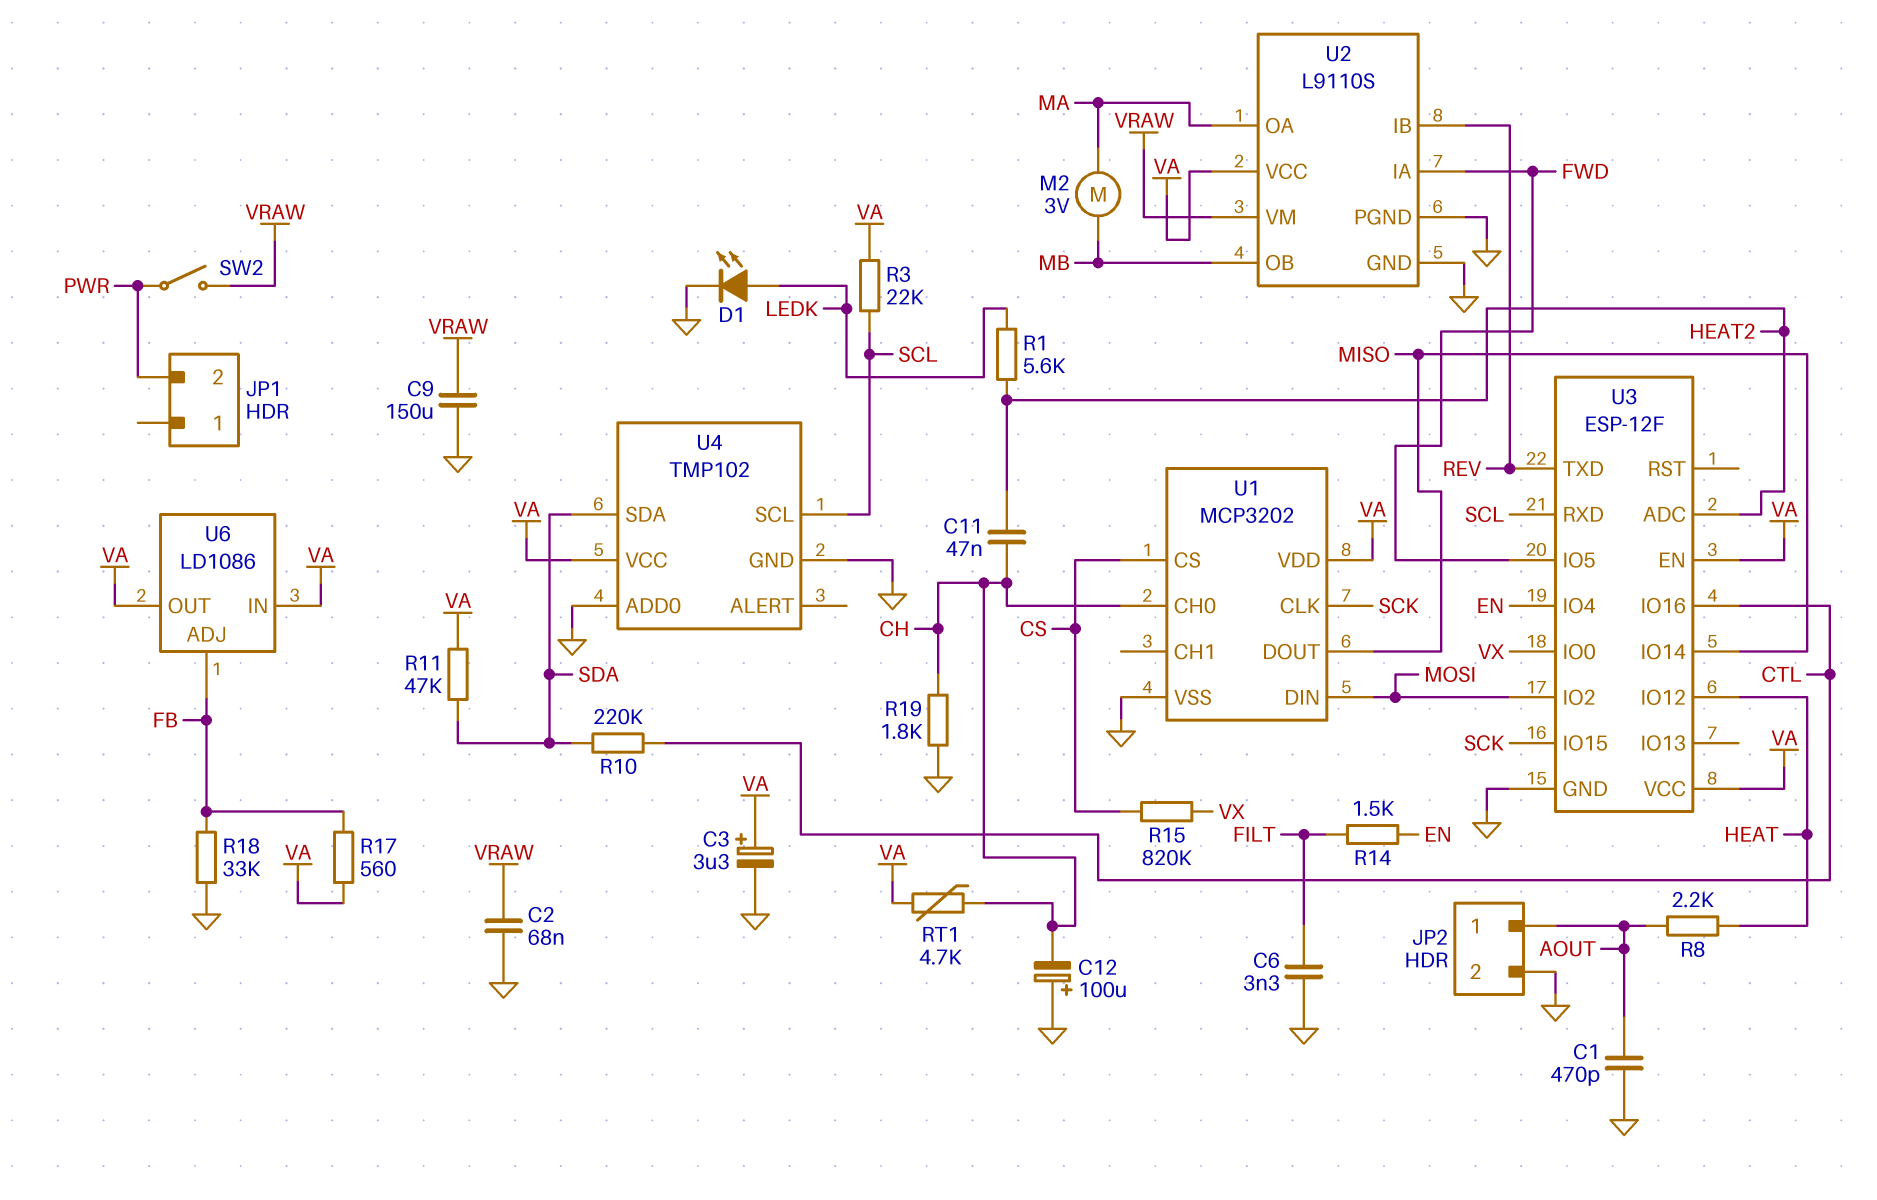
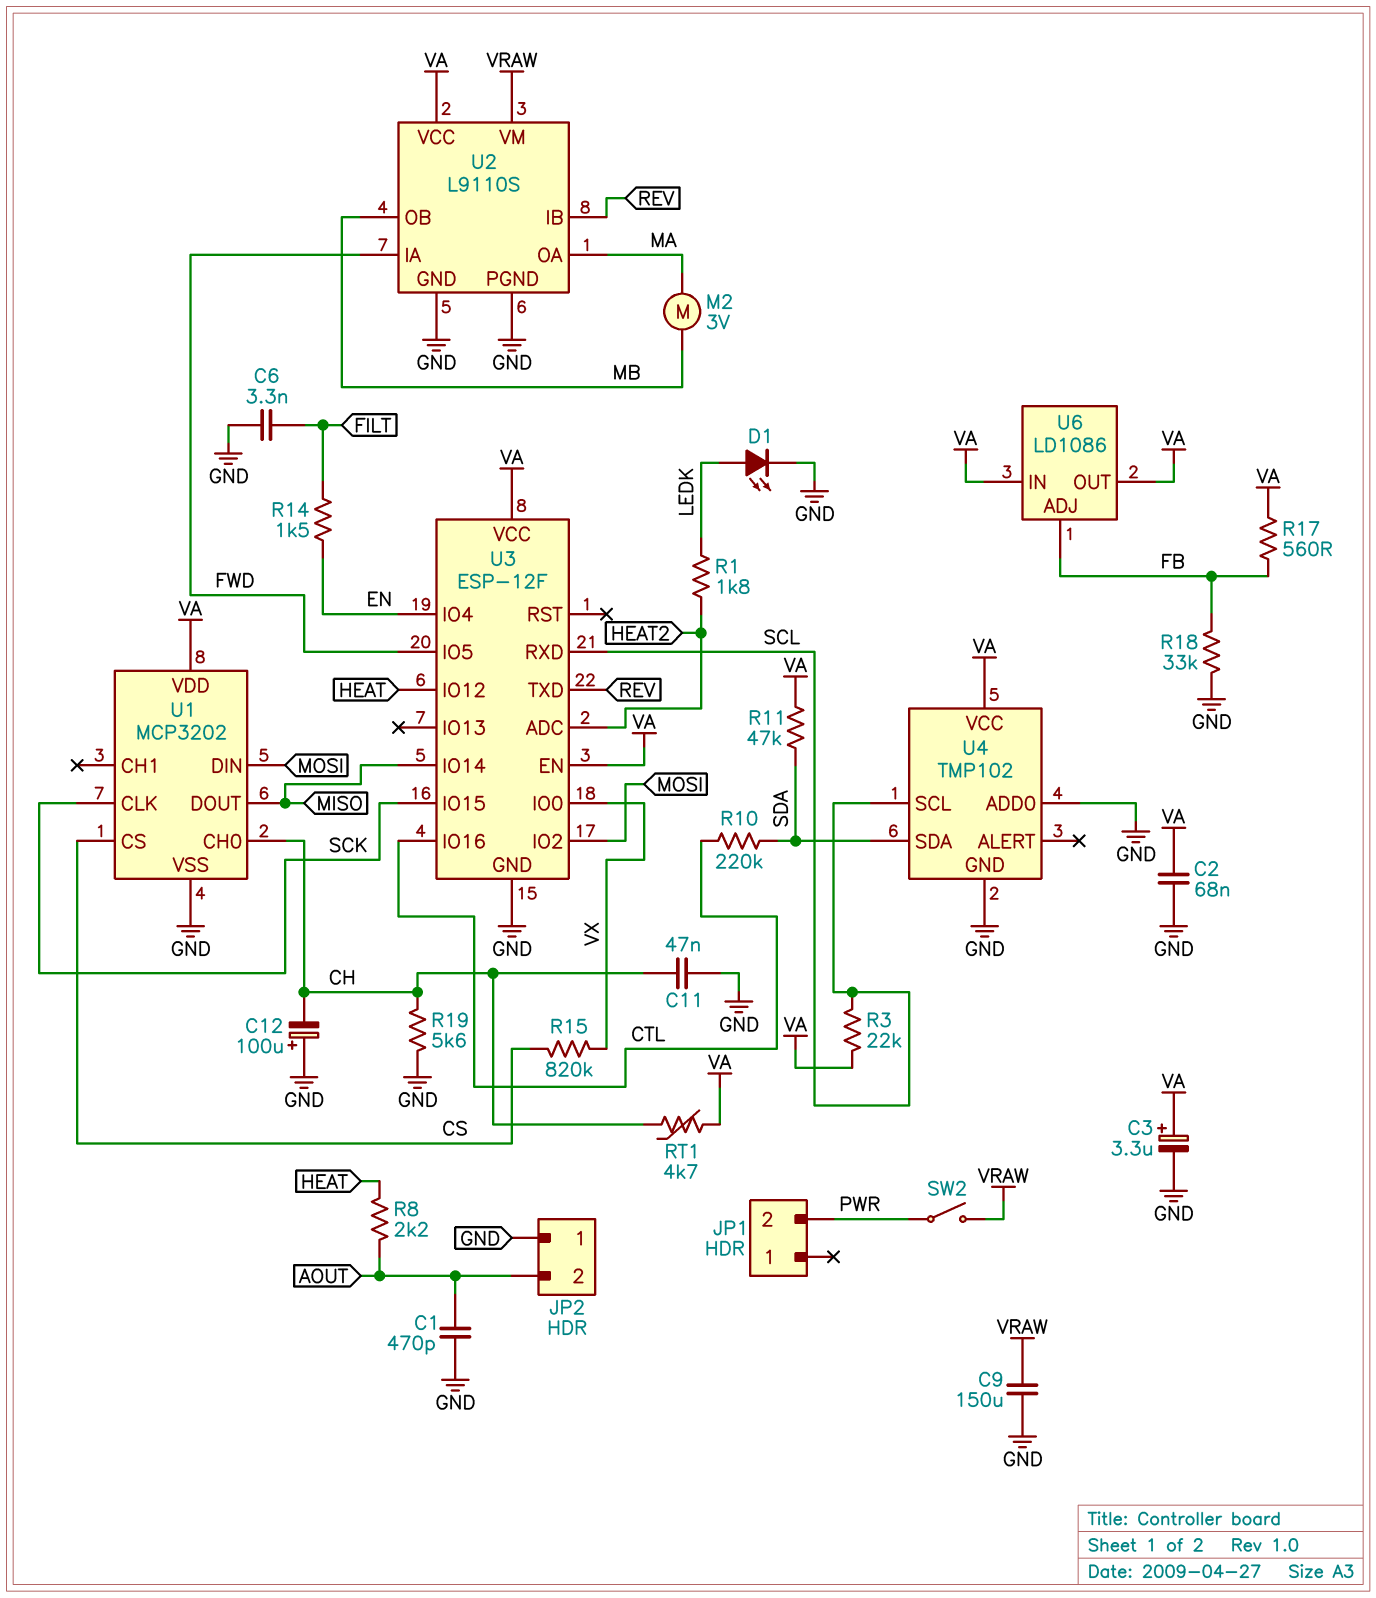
C2: 68nF (GND, VRAW) -> 68nF (GND, VA)
C11: 47nF (CH, HEAT2) -> 47nF (CH, GND)
JP2 pin 1: AOUT -> GND
JP2 pin 2: GND -> AOUT
R1: 5.6k (HEAT2, LEDK) -> 1.8k (HEAT2, LEDK)
R19: 1.8k (CH, GND) -> 5.6k (CH, GND)

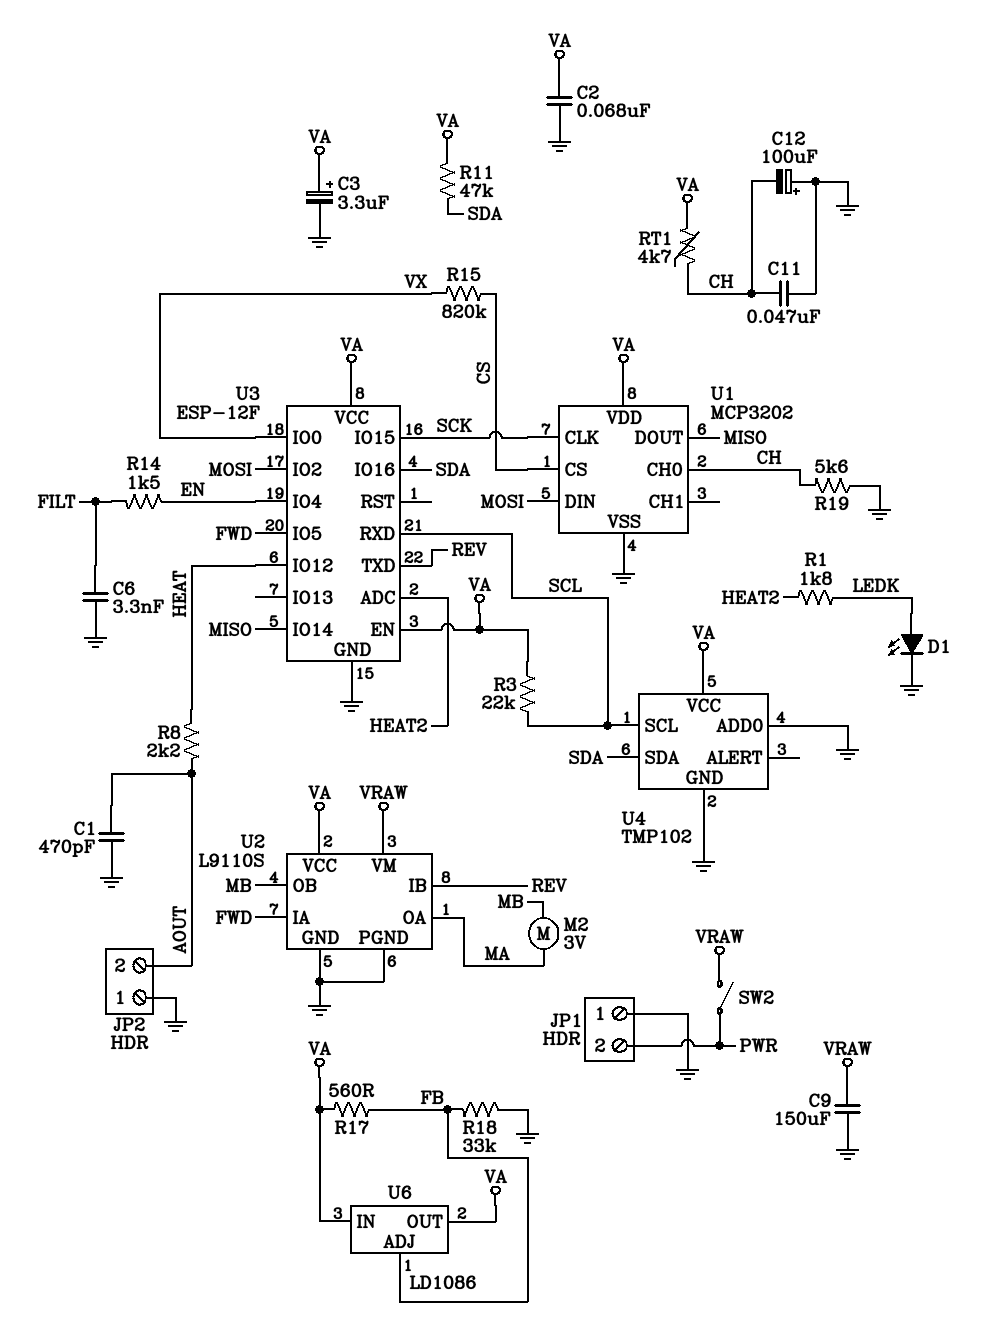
JP1 pin 1: none -> GND
R10: 220k (CTL, SDA) -> none
U3 pin IO16: CTL -> SDA

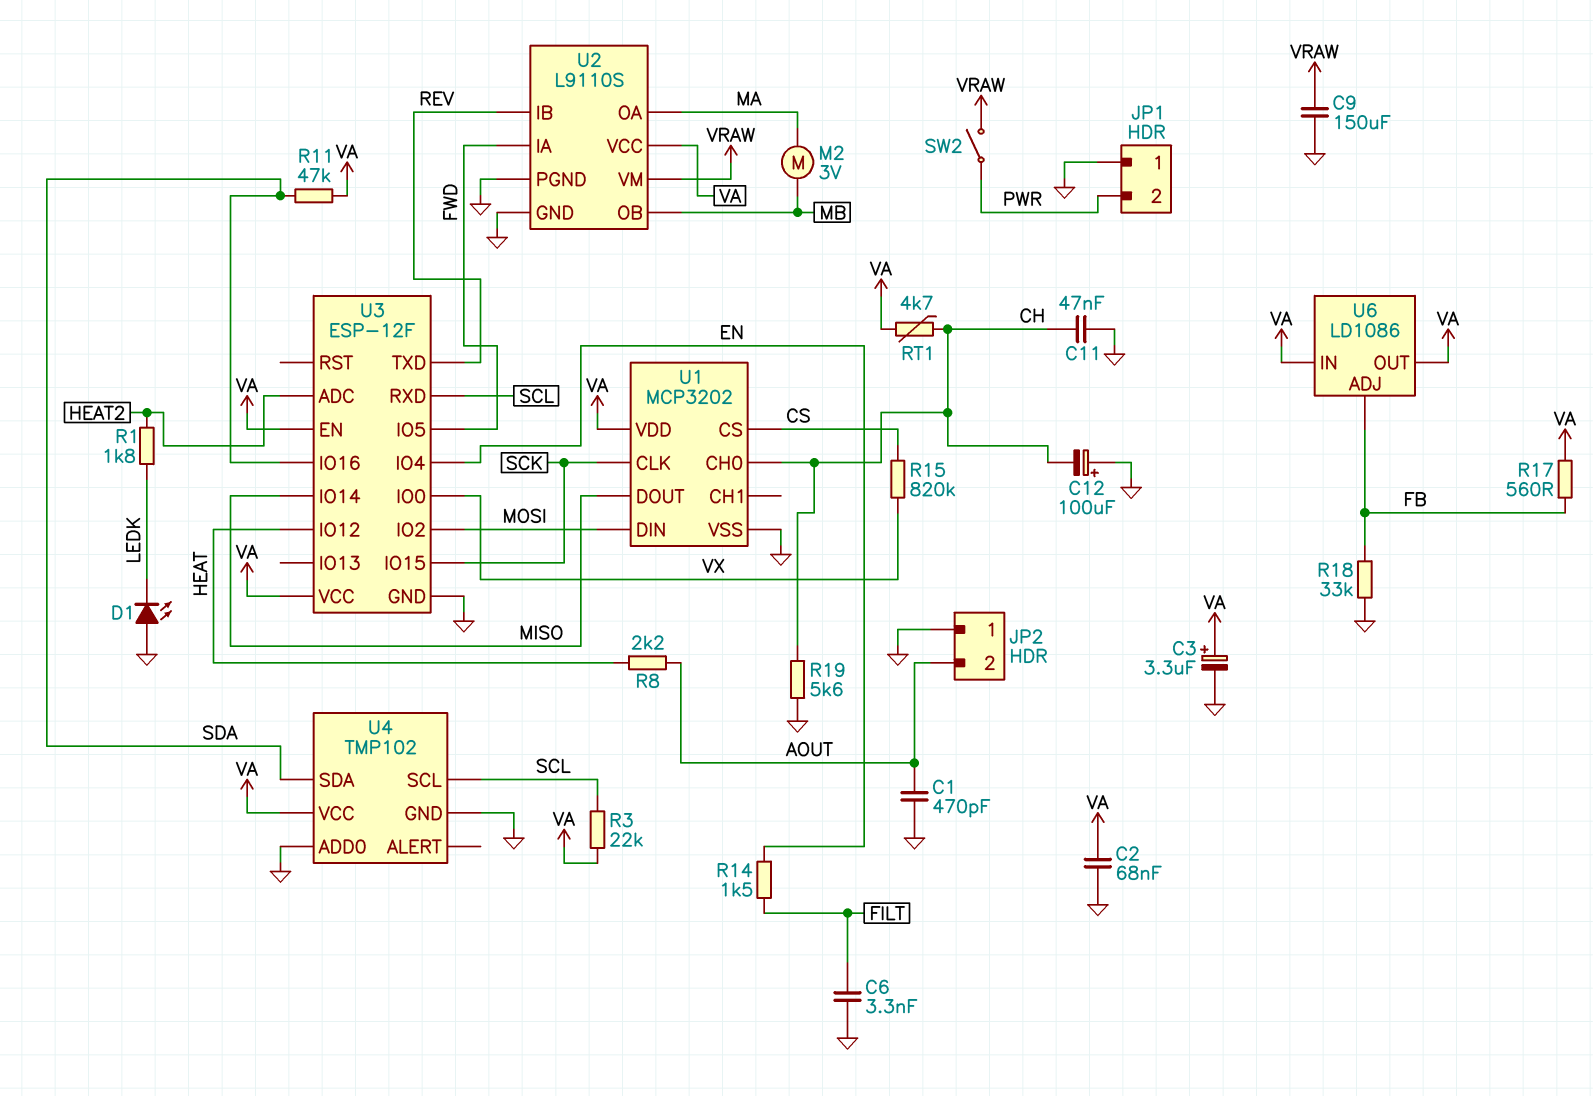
D1: LED (A LEDK, K GND) -> LED (A GND, K LEDK)

